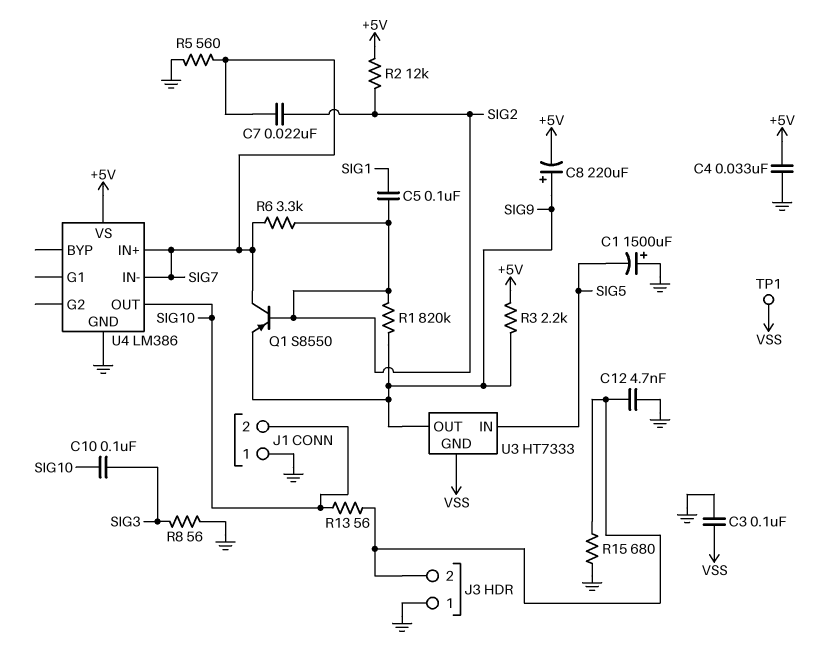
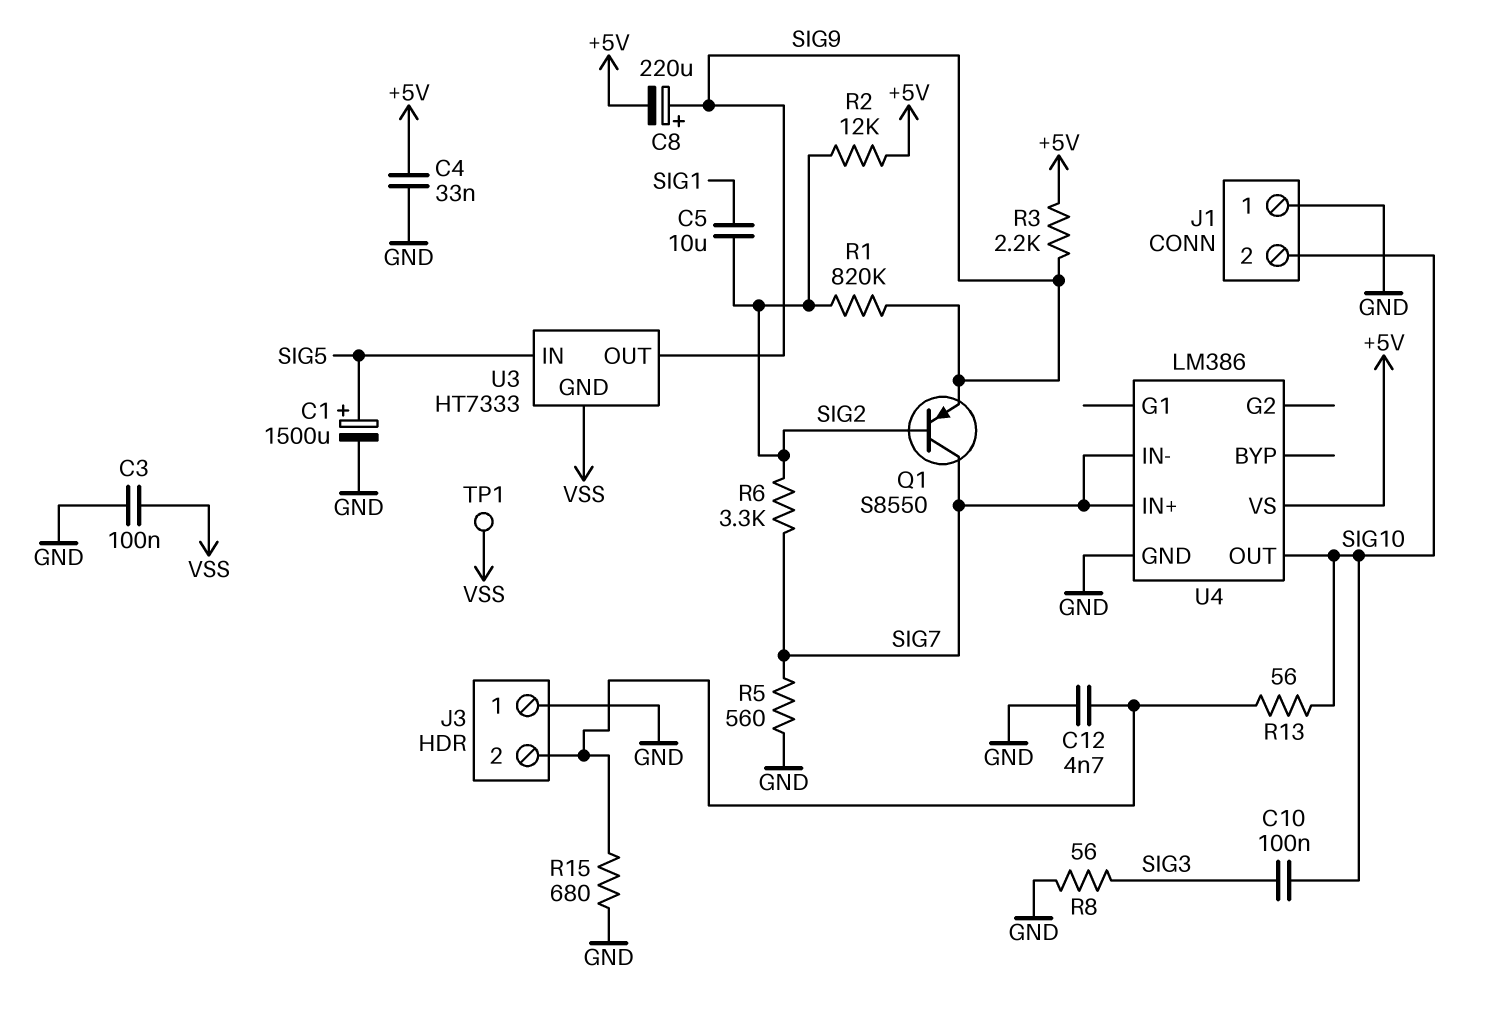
C1: 1500uF (plus GND, minus SIG5) -> 1500uF (plus SIG5, minus GND)
C5: 100nF (SIG1, SIG2) -> 10uF (SIG1, SIG2)
C7: 22nF (SIG2, SIG7) -> none

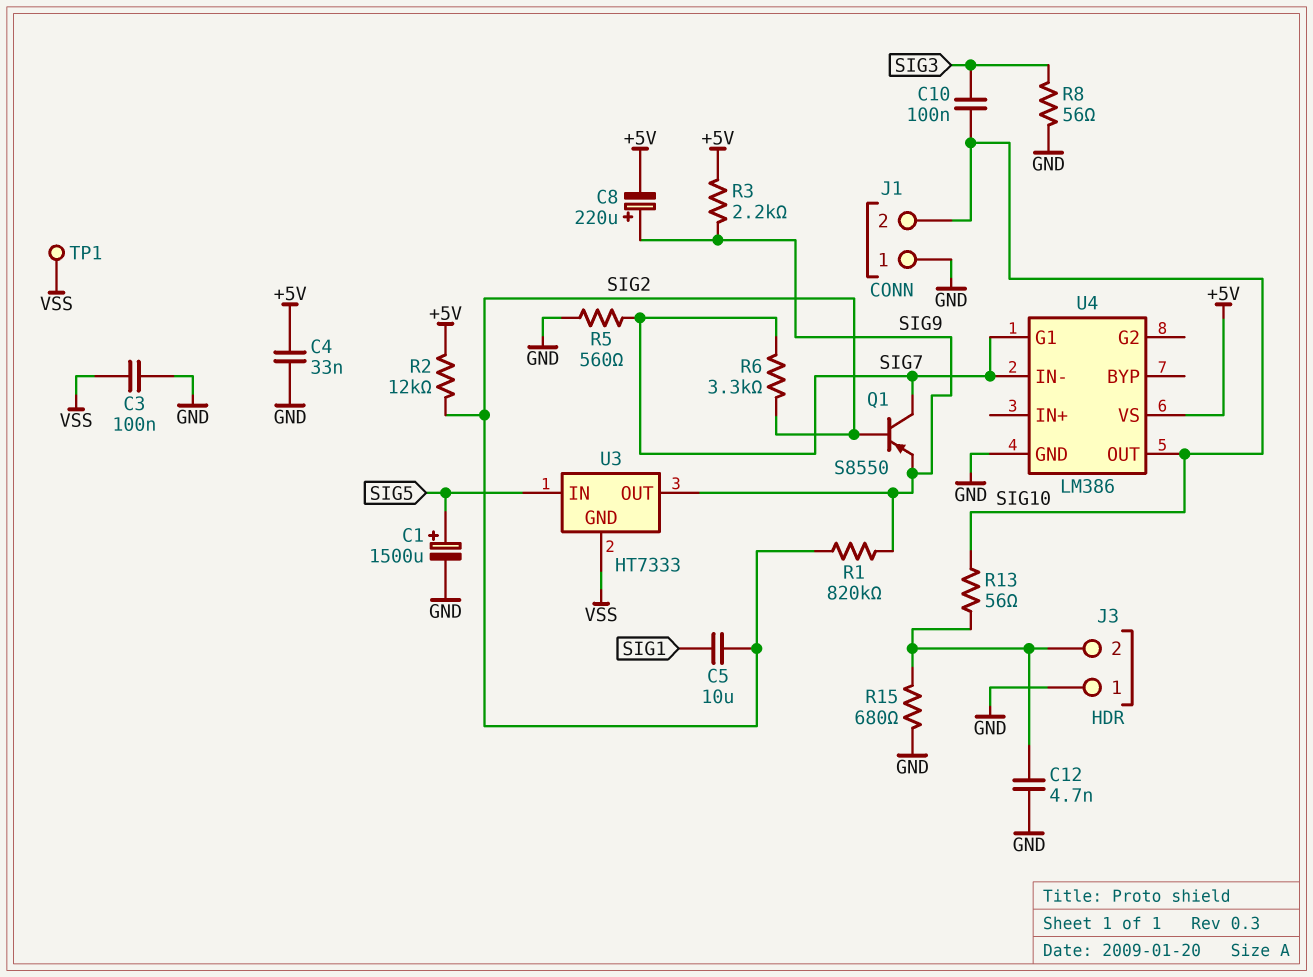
U4 pin G1: none -> SIG7
U4 pin IN+: SIG7 -> none

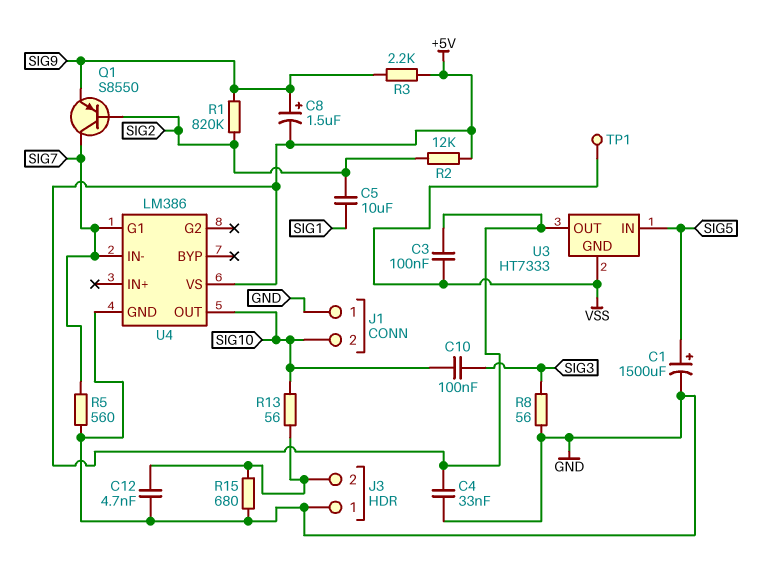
C3: 100nF (GND, VSS) -> 100nF (+5V, VSS)
C8: 220uF (plus SIG9, minus +5V) -> 1.5uF (plus SIG9, minus +5V)
R6: 3.3k (SIG2, SIG7) -> none
U3 pin OUT: SIG9 -> +5V

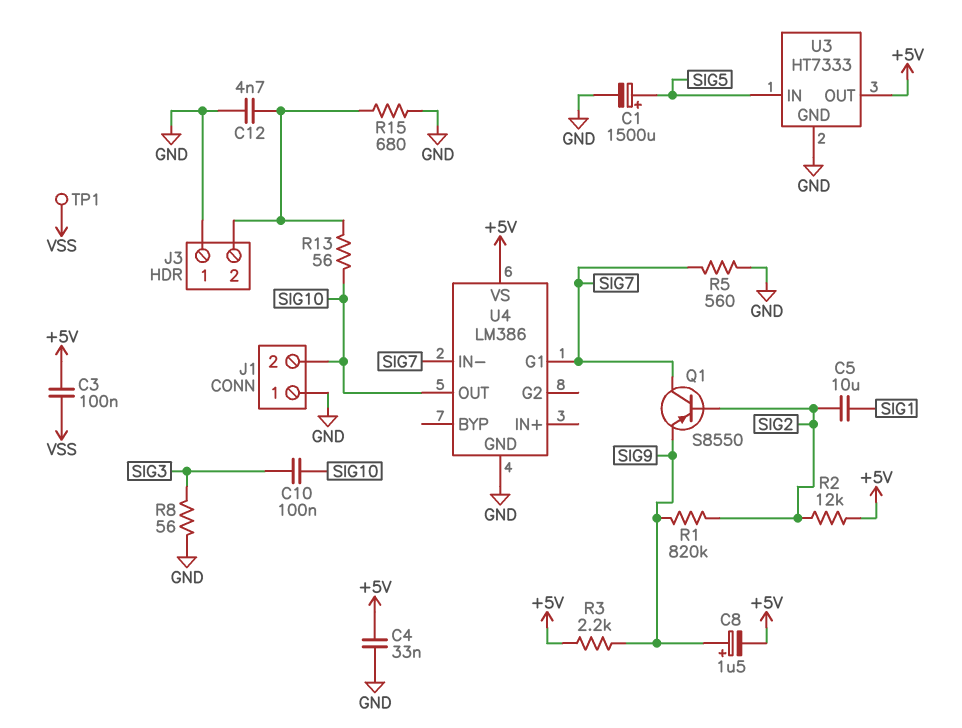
U3 pin GND: VSS -> GND

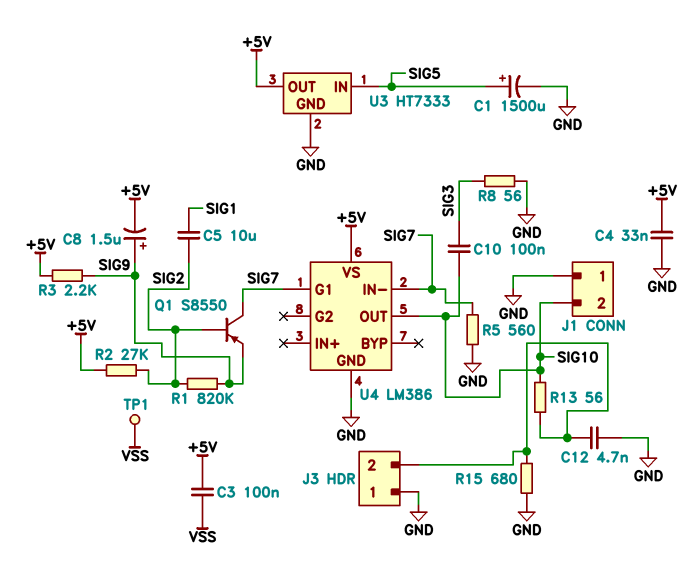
R2: 12k (+5V, SIG2) -> 27k (+5V, SIG2)

